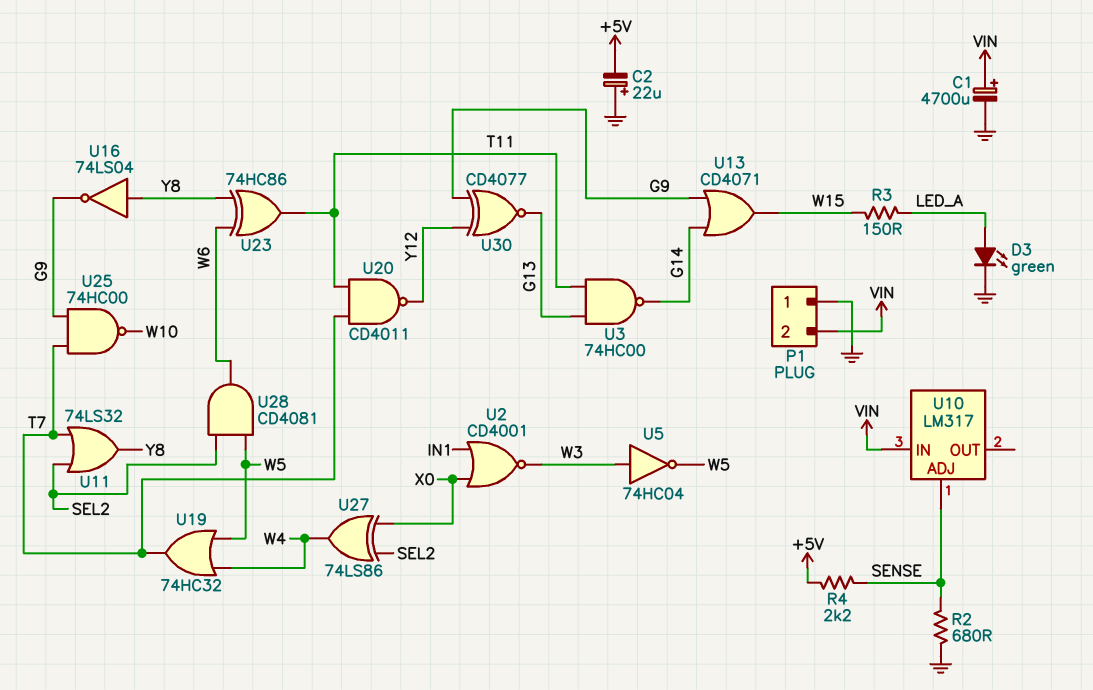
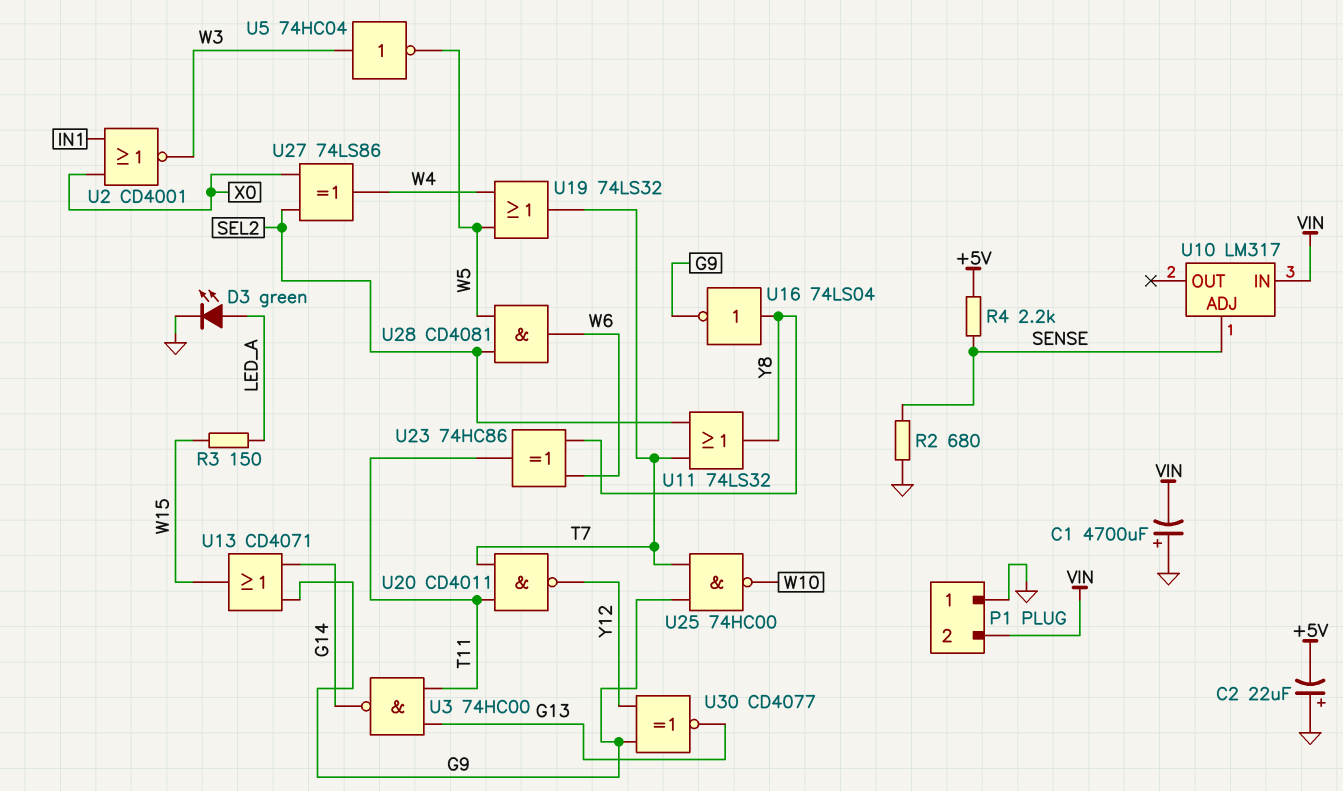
C1: 4700uF (plus VIN, minus GND) -> 4700uF (plus GND, minus VIN)
U19: OR 74HC32 (in W4, in W5, out T7) -> OR 74LS32 (in W4, in W5, out T7)

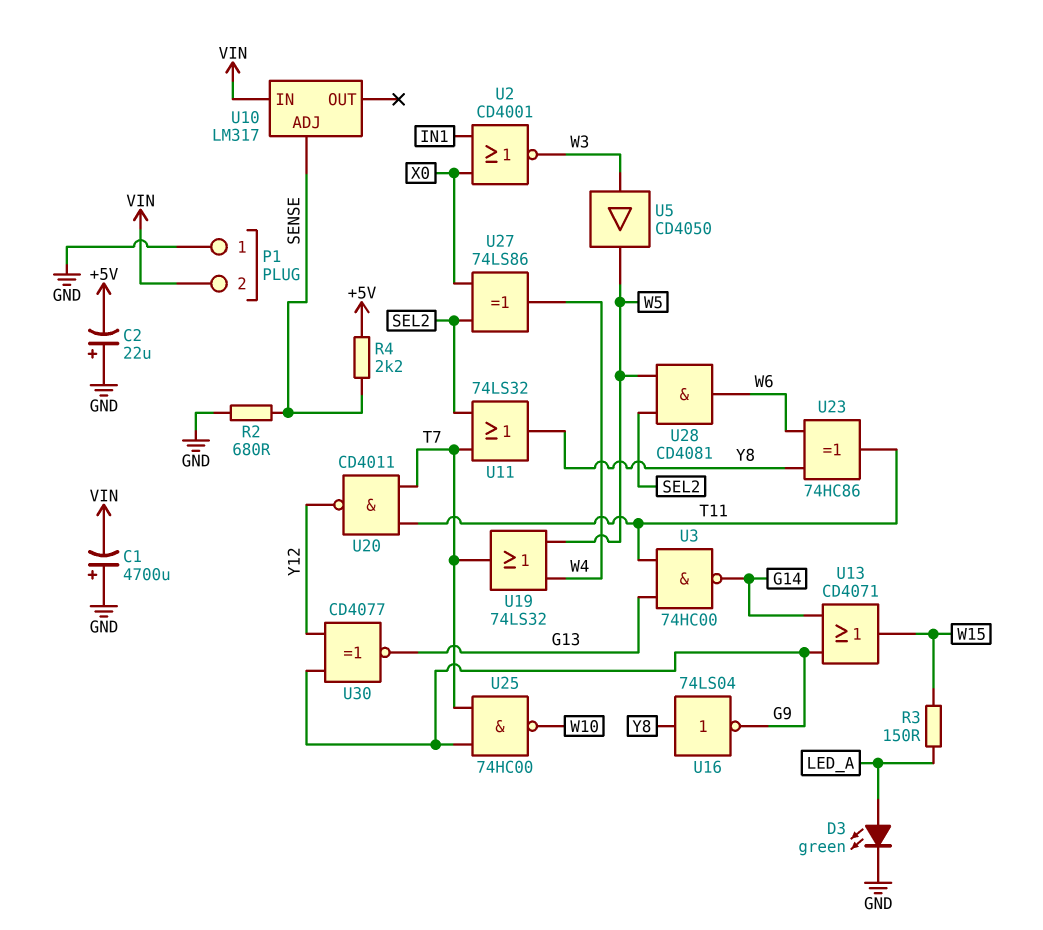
U5: NOT 74HC04 (in W3, out W5) -> buffer CD4050 (in W3, out W5)

